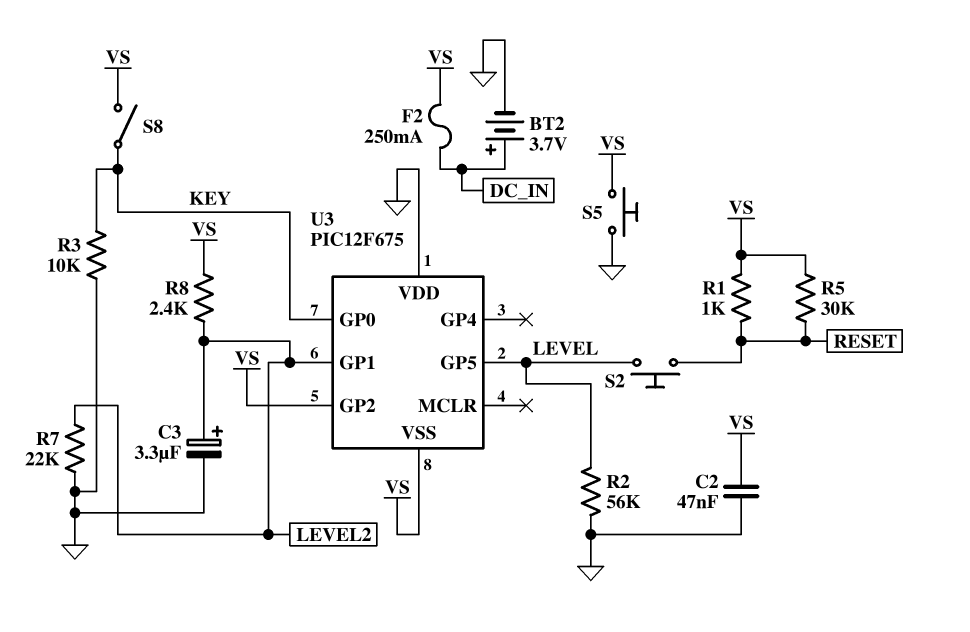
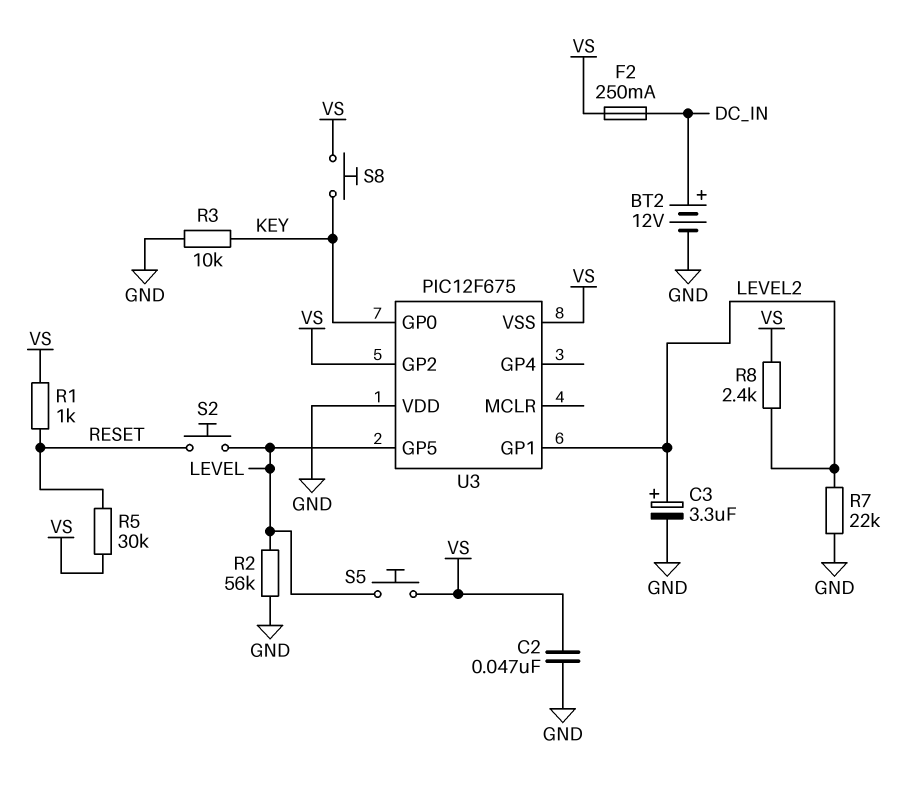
BT2: 3.7V (plus DC_IN, minus GND) -> 12V (plus DC_IN, minus GND)
S5: button (GND, VS) -> button (LEVEL, VS)
S8: switch (KEY, VS) -> button (KEY, VS)

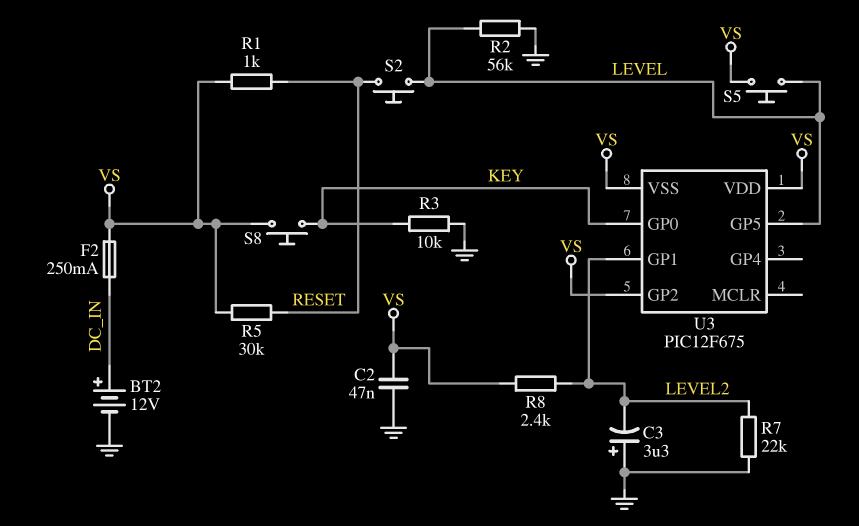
C3: 3.3uF (plus LEVEL2, minus GND) -> 3.3uF (plus GND, minus LEVEL2)
U3 pin VDD: GND -> VS

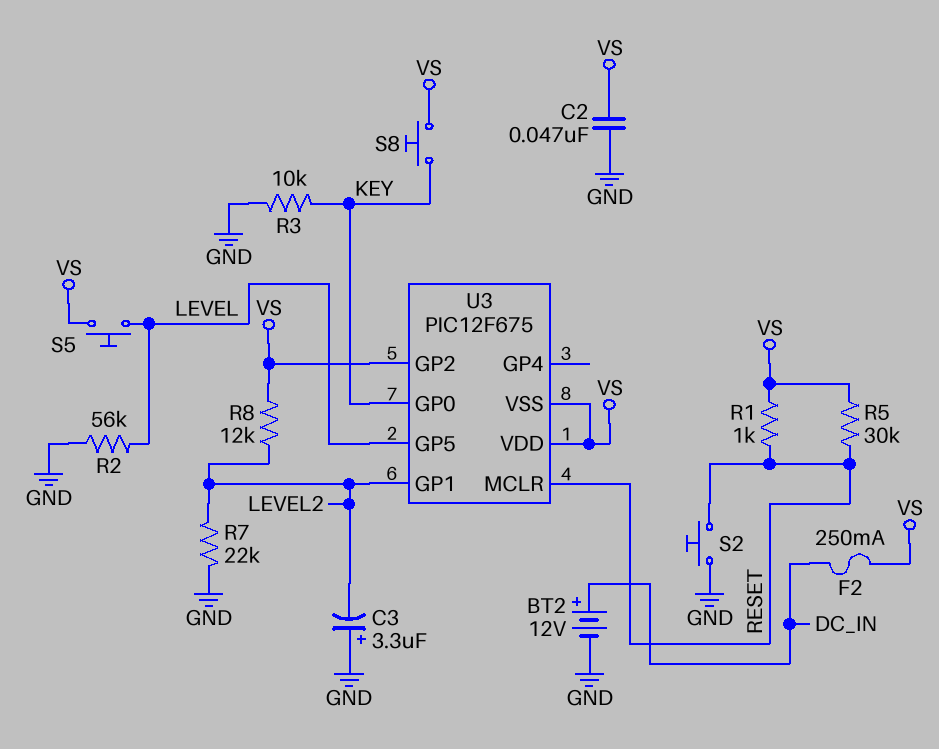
R8: 2.4k (LEVEL2, VS) -> 12k (LEVEL2, VS)
S2: button (LEVEL, RESET) -> button (GND, RESET)
U3 pin MCLR: none -> RESET

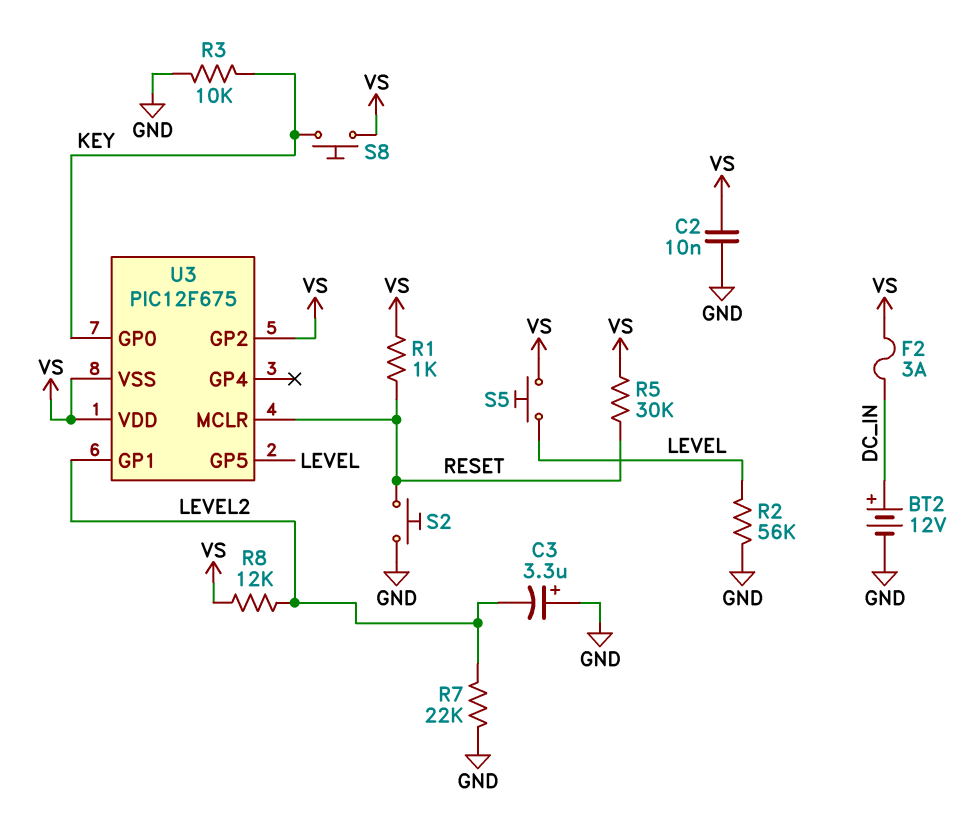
C2: 47nF (GND, VS) -> 10nF (GND, VS)
F2: 250mA (DC_IN, VS) -> 3A (DC_IN, VS)

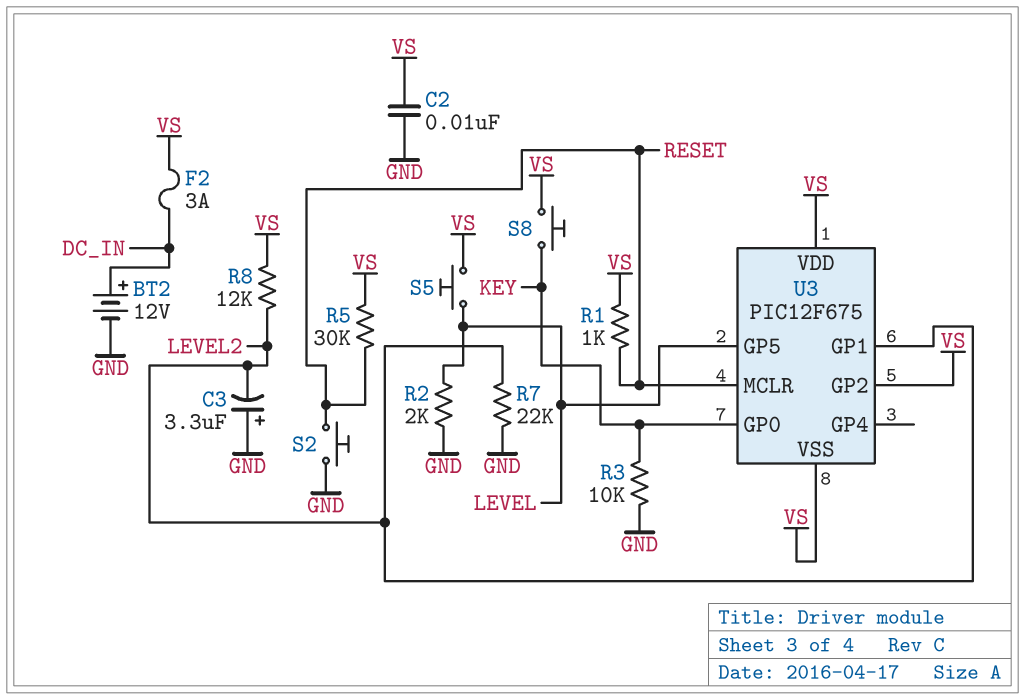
R2: 56k (GND, LEVEL) -> 2k (GND, LEVEL)

